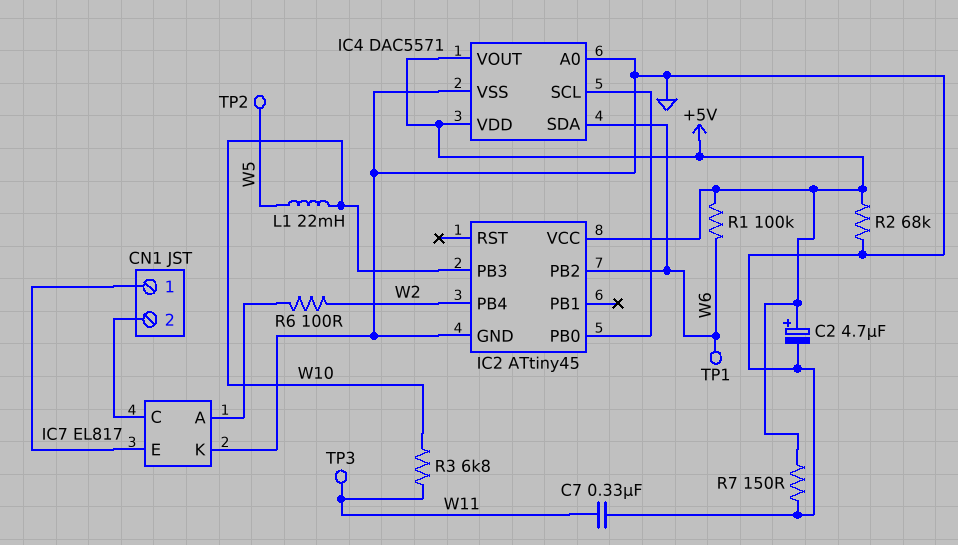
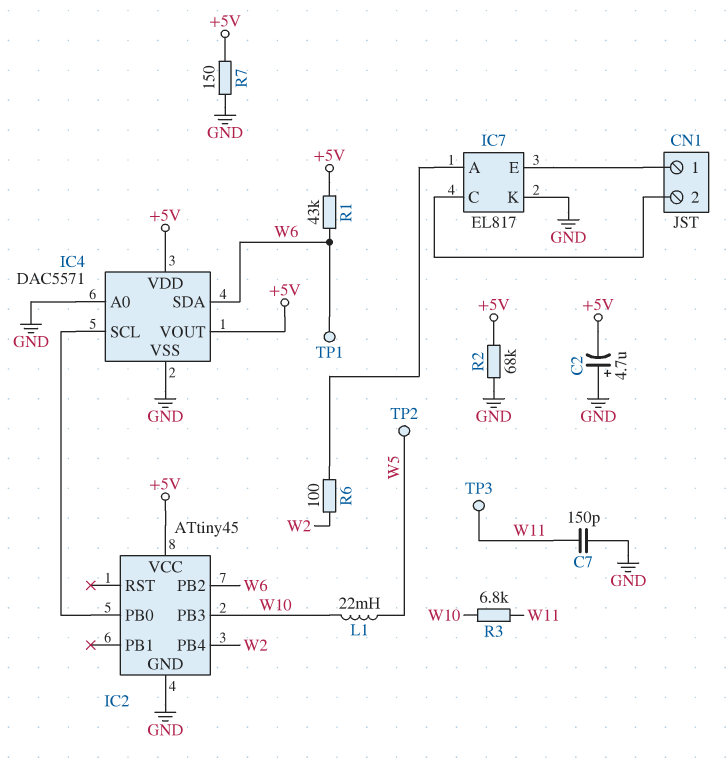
C2: 4.7uF (plus +5V, minus GND) -> 4.7uF (plus GND, minus +5V)
C7: 330nF (GND, W11) -> 150pF (GND, W11)
R1: 100k (+5V, W6) -> 43k (+5V, W6)

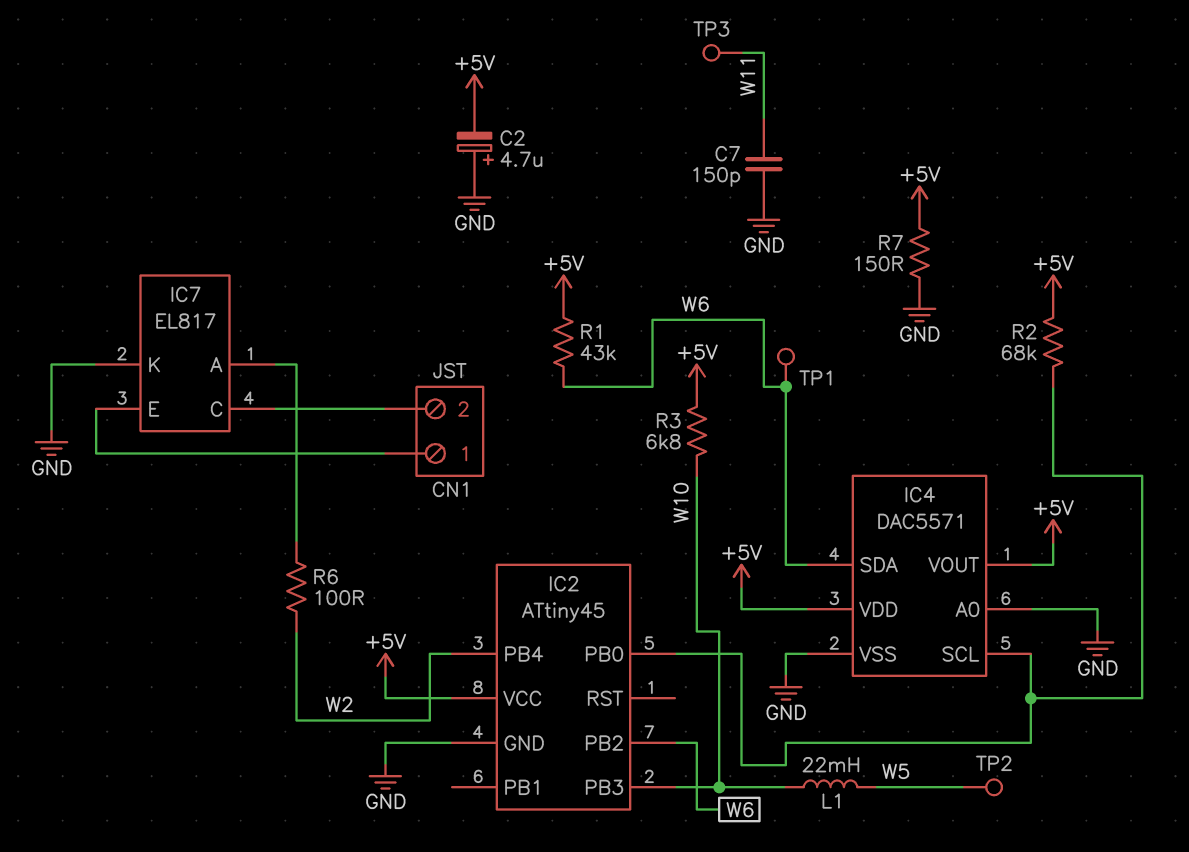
R2: 68k (+5V, GND) -> 68k (+5V, IC2/PB0)
R3: 6.8k (W10, W11) -> 6.8k (+5V, W10)

